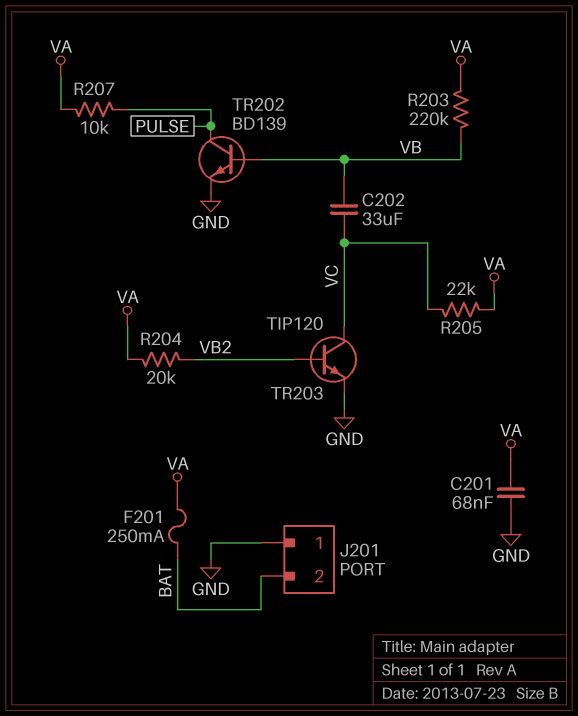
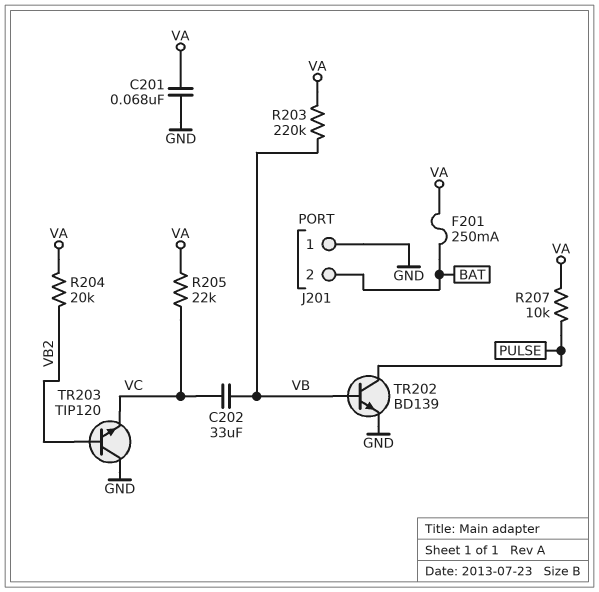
TR203: NPN TIP120 (B VB2, C VC, E GND) -> NPN TIP120 (B VB2, C GND, E VC)

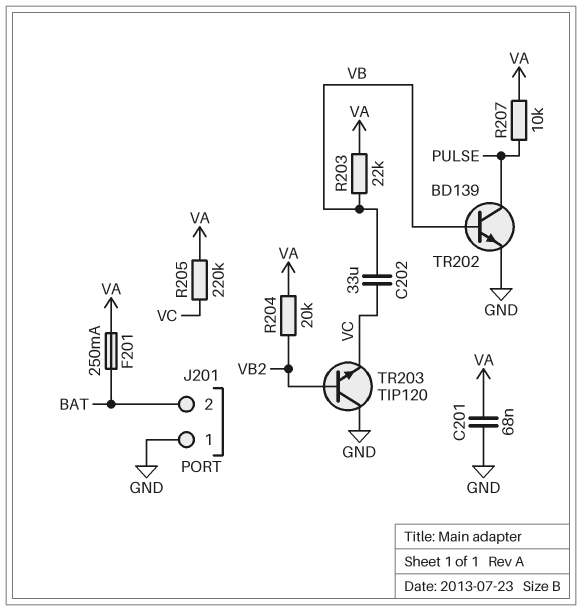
R203: 220k (VA, VB) -> 22k (VA, VB)
R205: 22k (VA, VC) -> 220k (VA, VC)

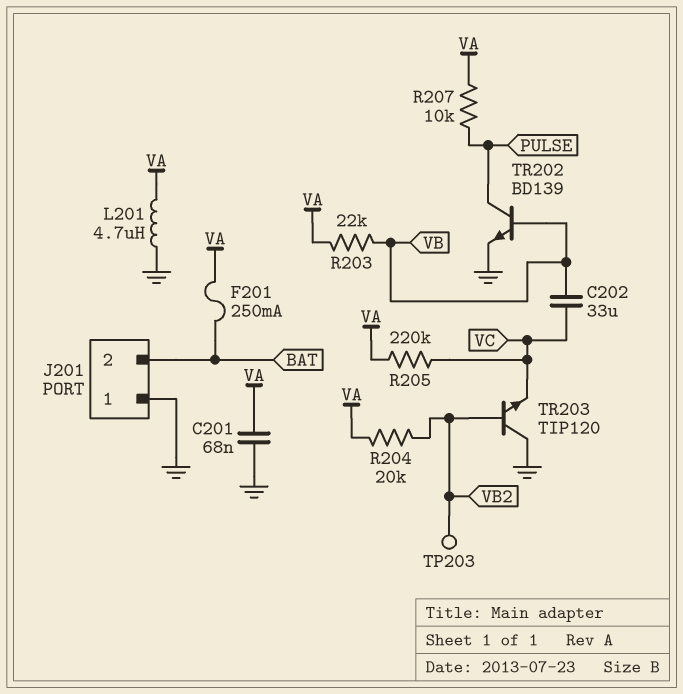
L201: none -> 4.7uH (GND, VA)
TP203: none -> test point (VB2)

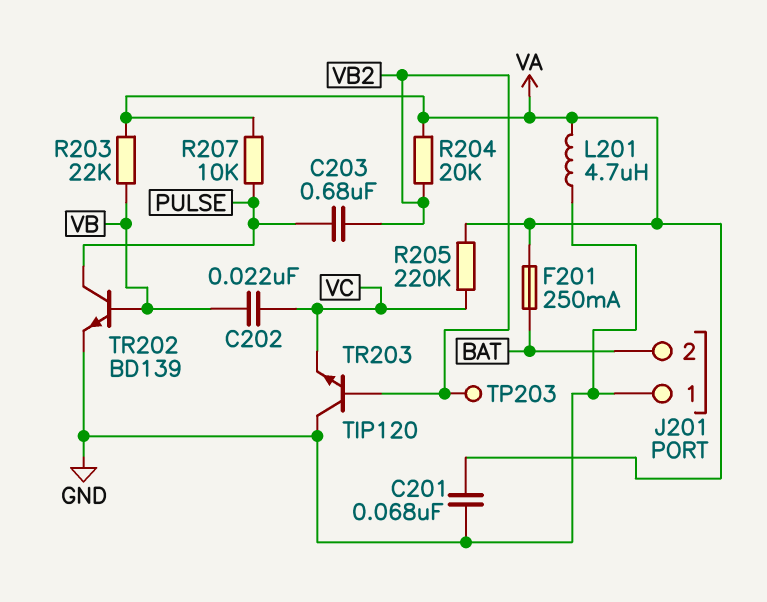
C202: 33uF (VB, VC) -> 22nF (VB, VC)
C203: none -> 680nF (PULSE, VB2)

